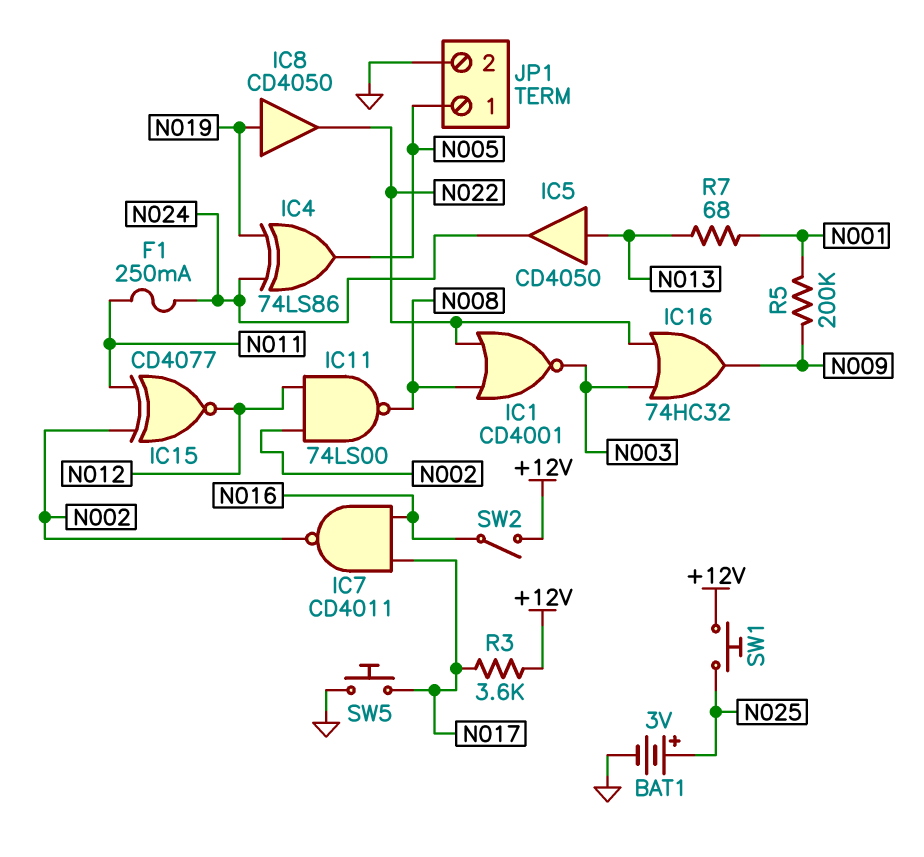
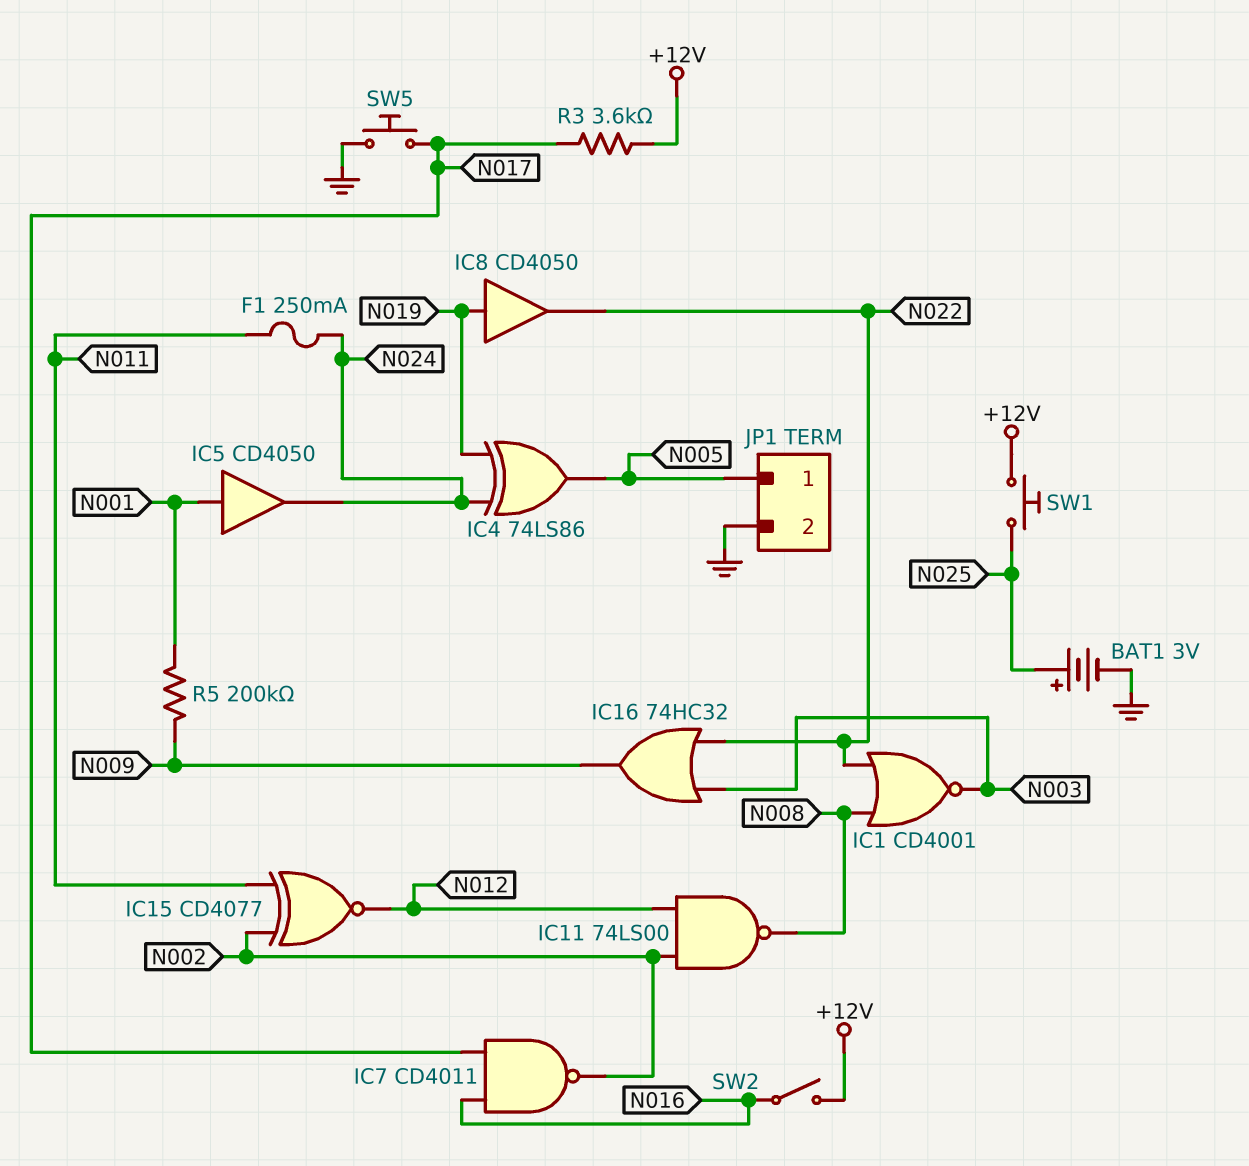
IC5: buffer CD4050 (in N013, out N024) -> buffer CD4050 (in N001, out N024)
R7: 68 (N001, N013) -> none

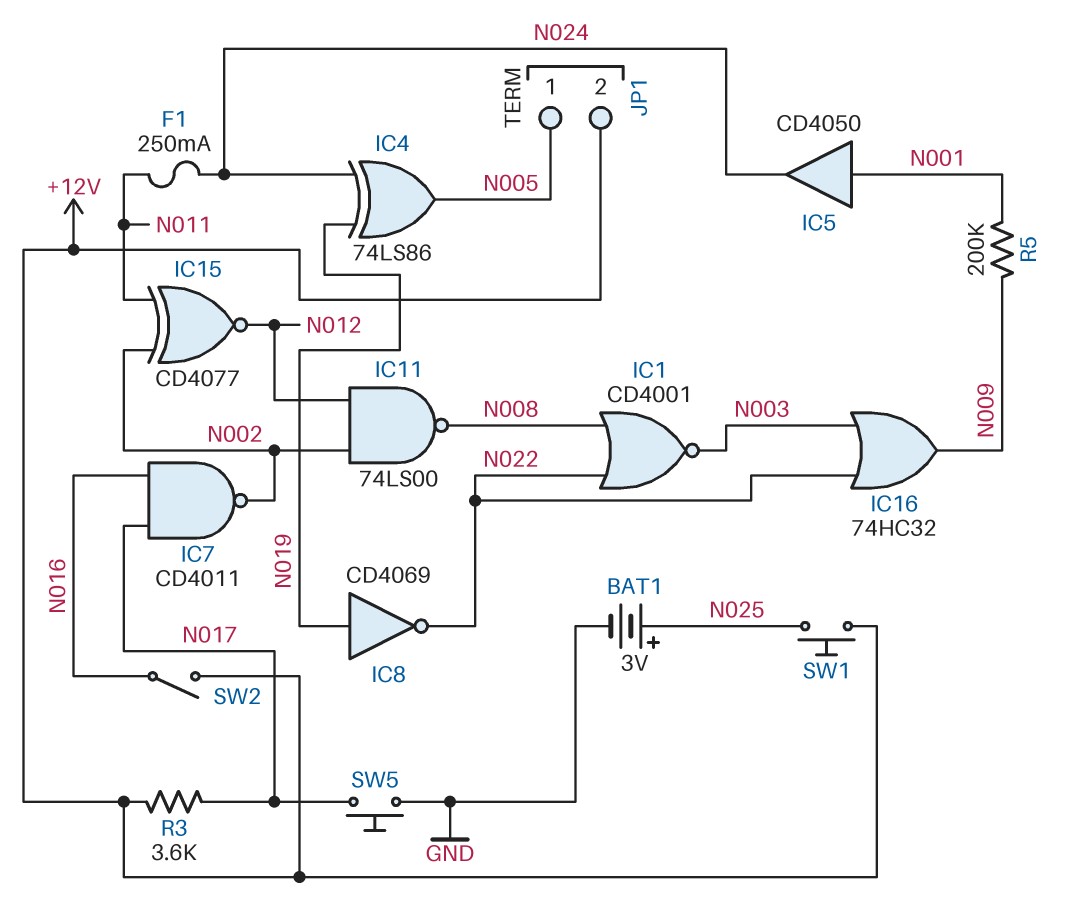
IC8: buffer CD4050 (in N019, out N022) -> NOT CD4069 (in N019, out N022)
JP1 pin 2: GND -> +12V

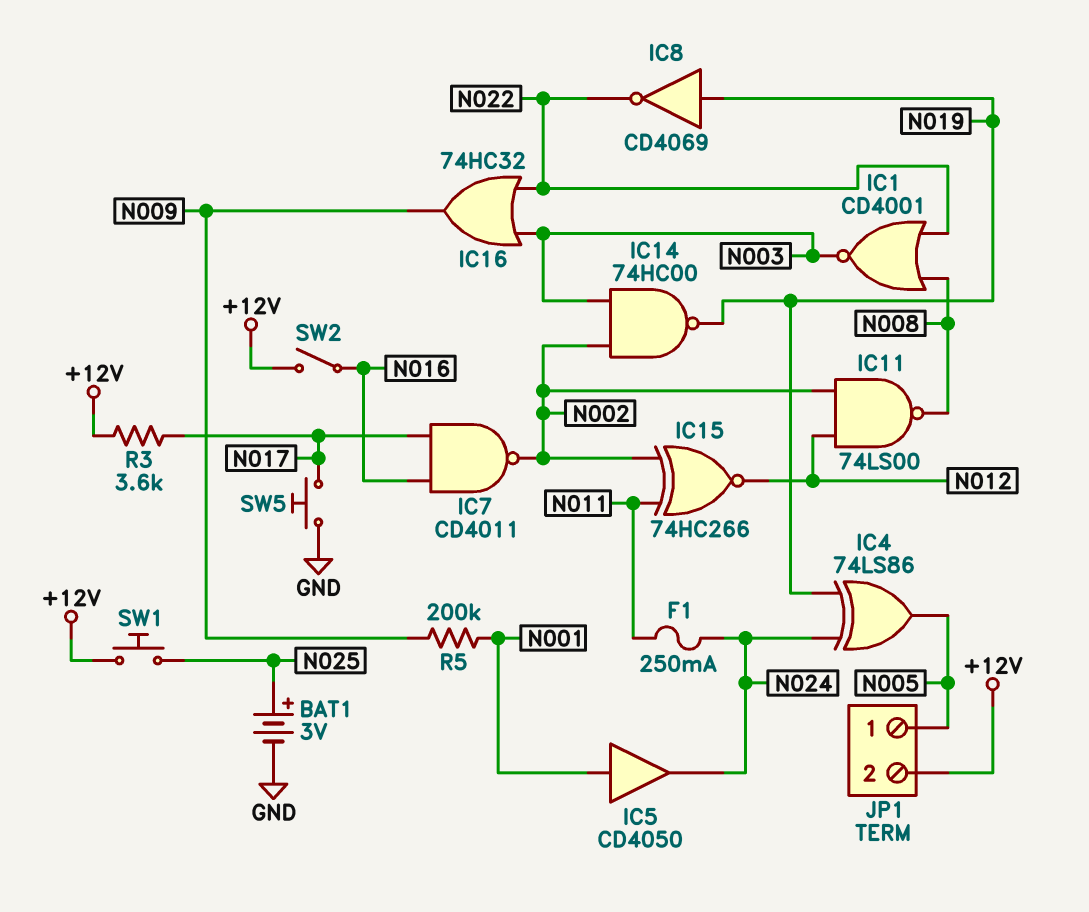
IC14: none -> NAND 74HC00 (in N002, in N003, out N019)
IC15: XNOR CD4077 (in N002, in N011, out N012) -> XNOR 74HC266 (in N002, in N011, out N012)

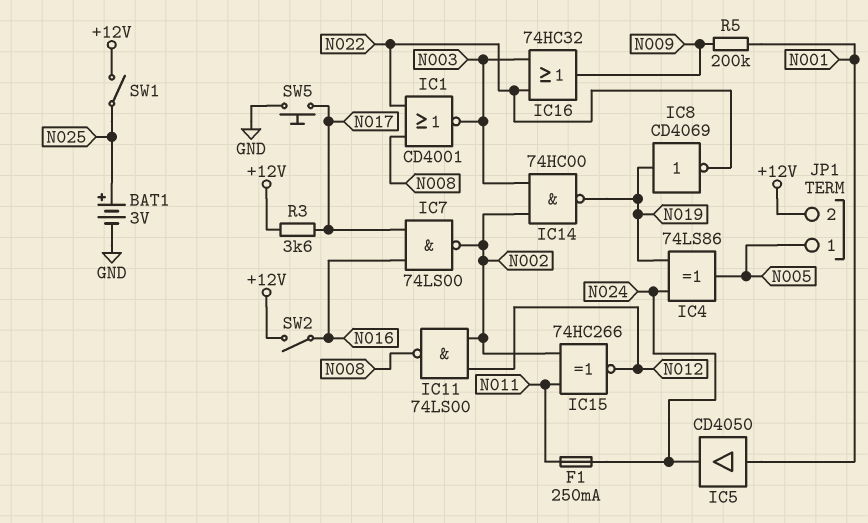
IC7: NAND CD4011 (in N016, in N017, out N002) -> NAND 74LS00 (in N016, in N017, out N002)
SW1: button (+12V, N025) -> switch (+12V, N025)

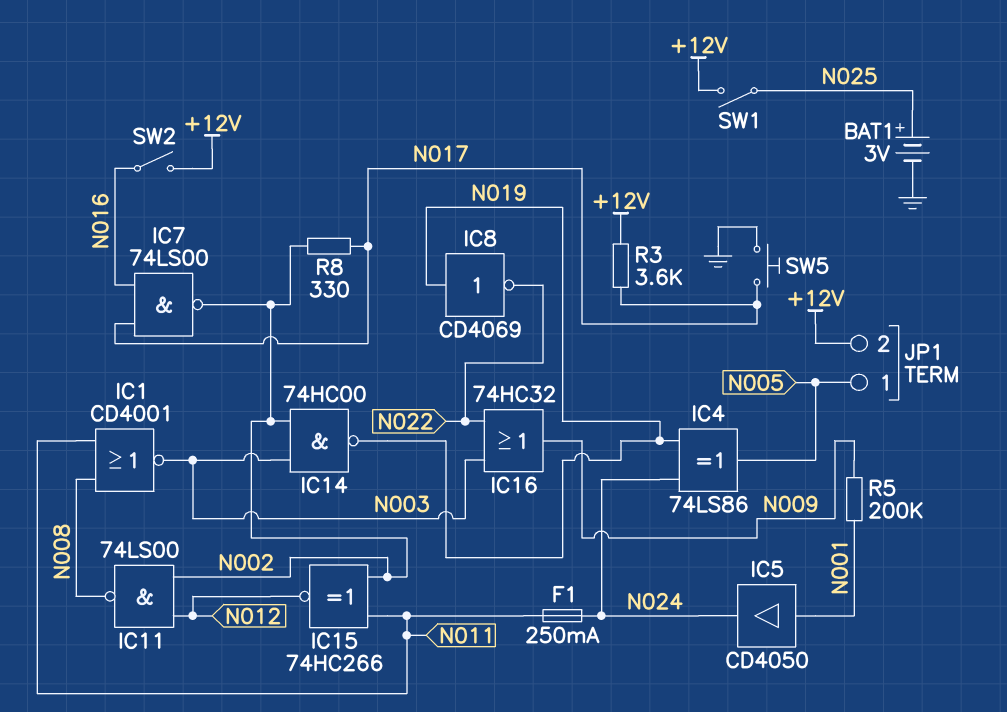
IC1: NOR CD4001 (in N008, in N022, out N003) -> NOR CD4001 (in N008, in N011, out N003)
R8: none -> 330 (N002, N017)

